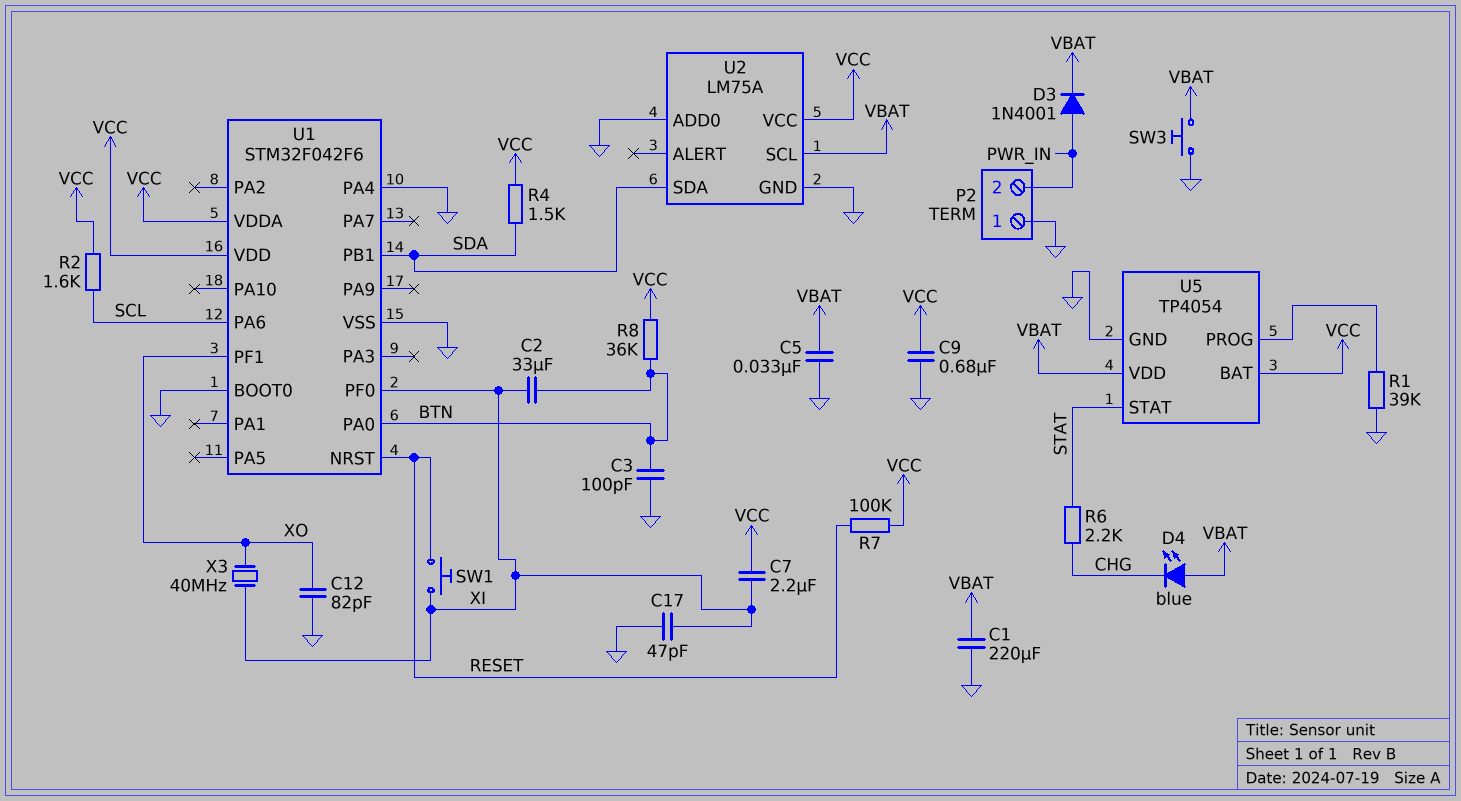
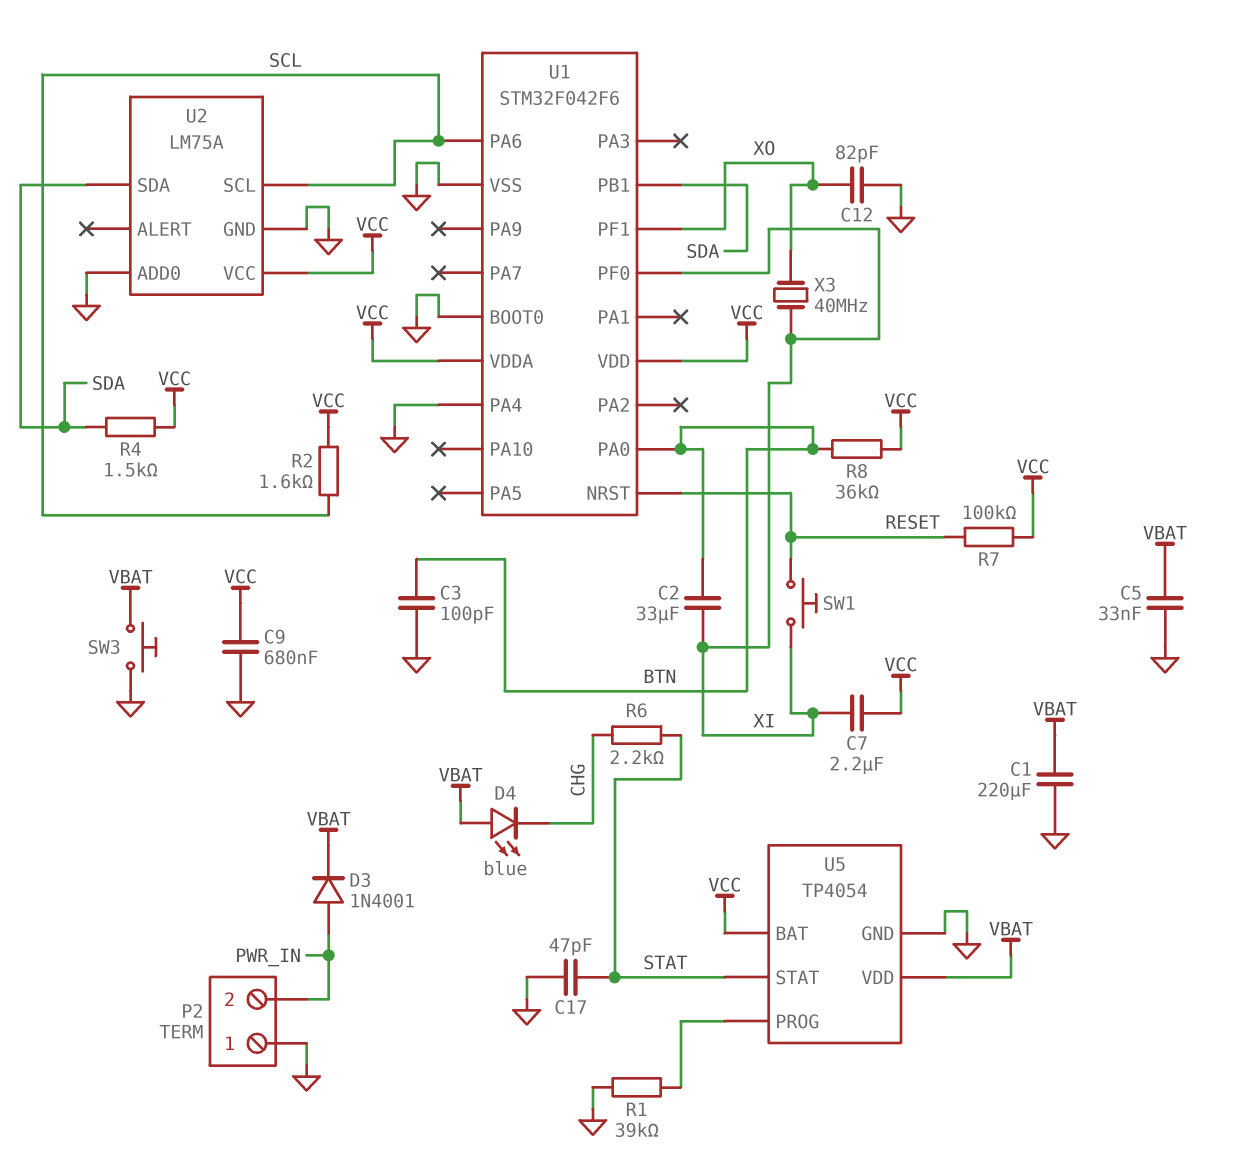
C17: 47pF (GND, XI) -> 47pF (GND, STAT)
U2 pin SCL: VBAT -> SCL

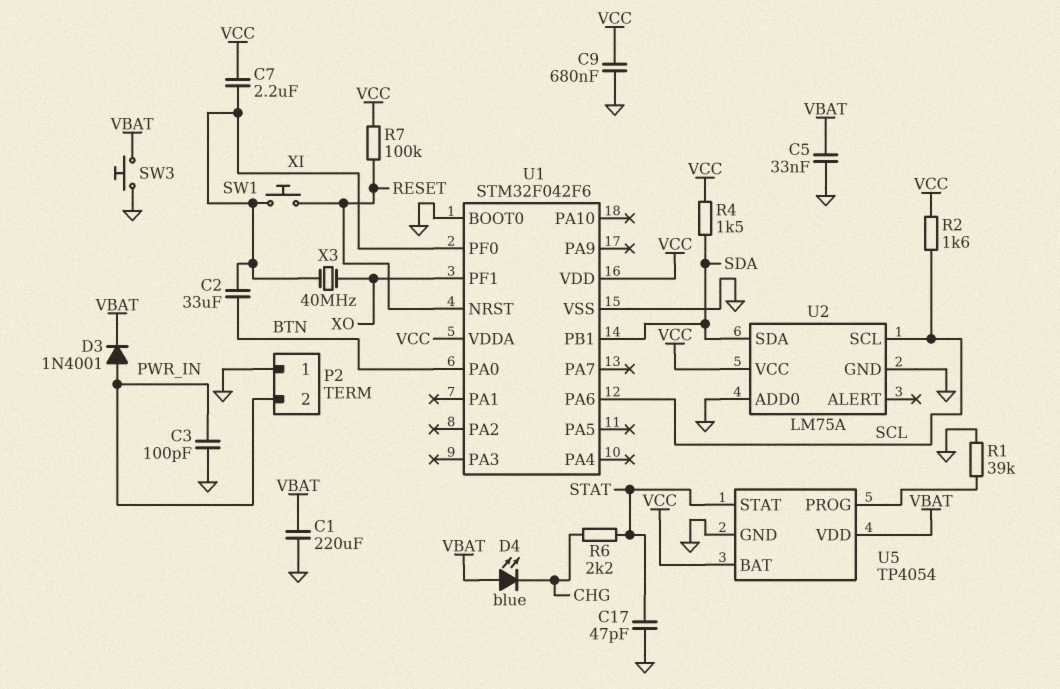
C3: 100pF (BTN, GND) -> 100pF (GND, PWR_IN)
C12: 82pF (GND, XO) -> none
R8: 36k (BTN, VCC) -> none
U1 pin PA4: GND -> none

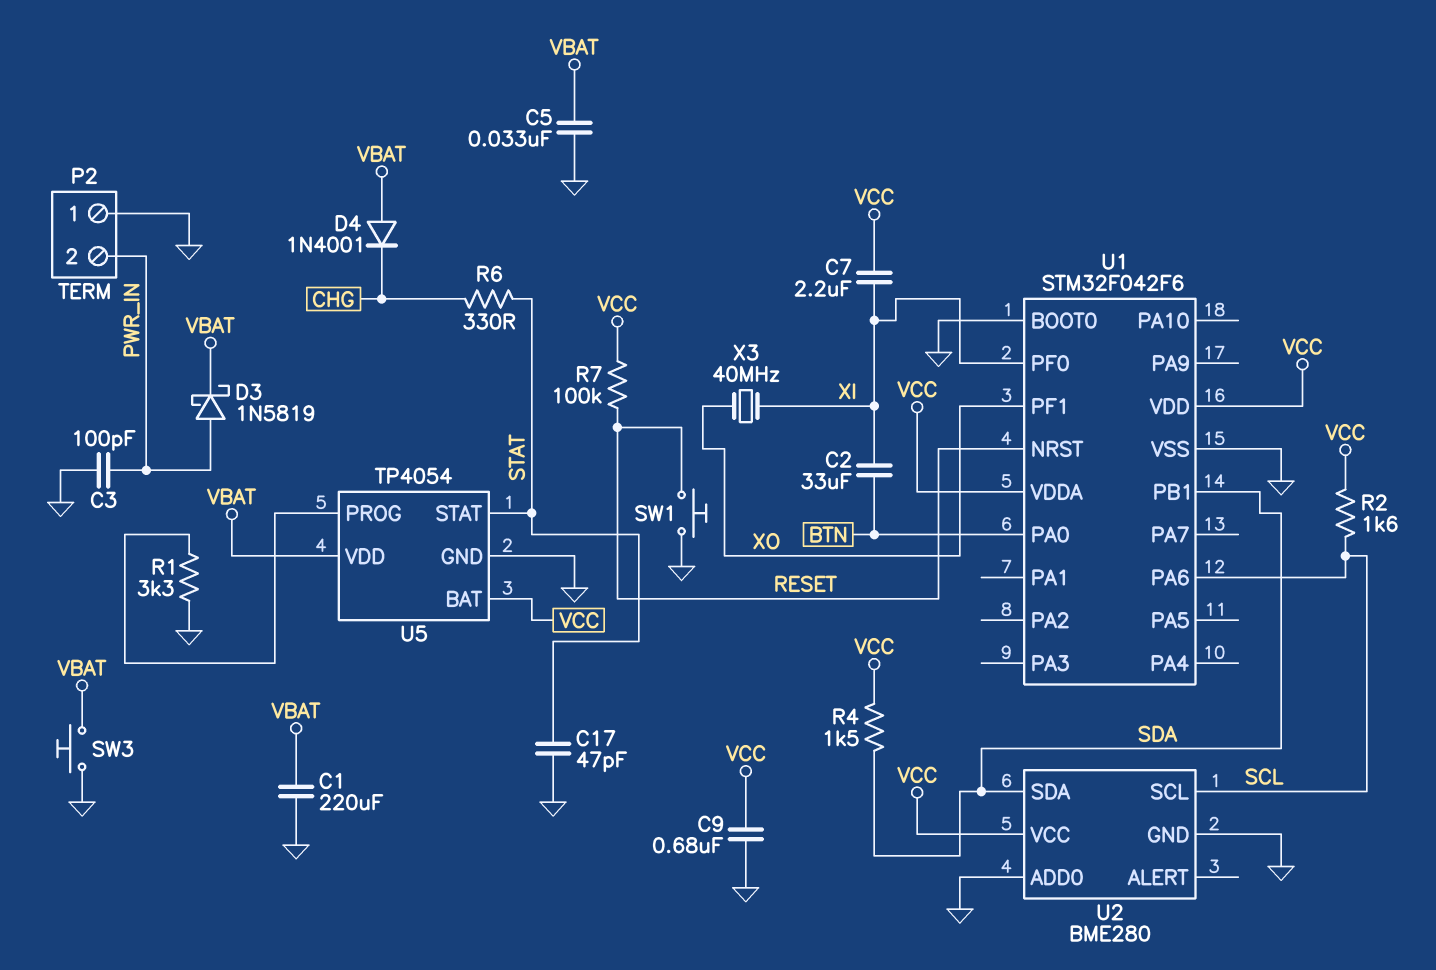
D3: diode 1N4001 (A PWR_IN, K VBAT) -> schottky 1N5819 (A PWR_IN, K VBAT)
D4: LED blue (A VBAT, K CHG) -> diode 1N4001 (A VBAT, K CHG)
R1: 39k (GND, U5/PROG) -> 3.3k (GND, U5/PROG)
R6: 2.2k (CHG, STAT) -> 330 (CHG, STAT)
SW1: button (RESET, XI) -> button (GND, RESET)
U2: LM75A -> BME280

